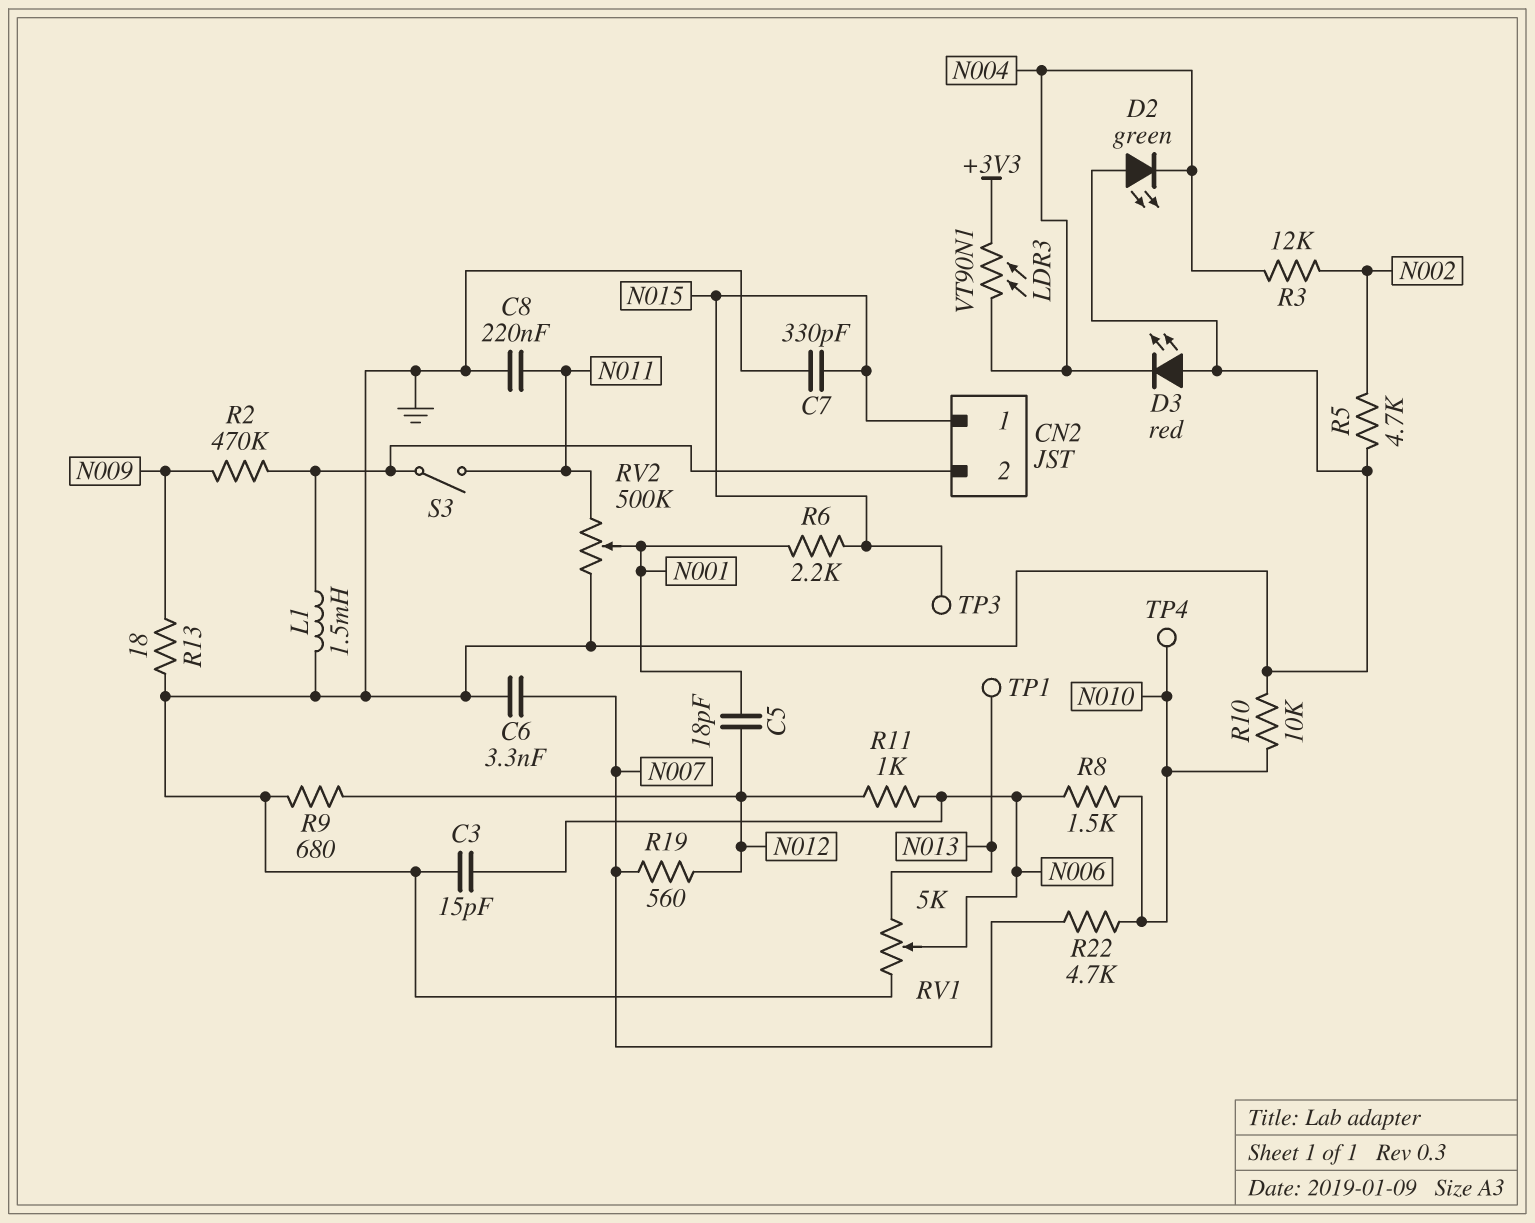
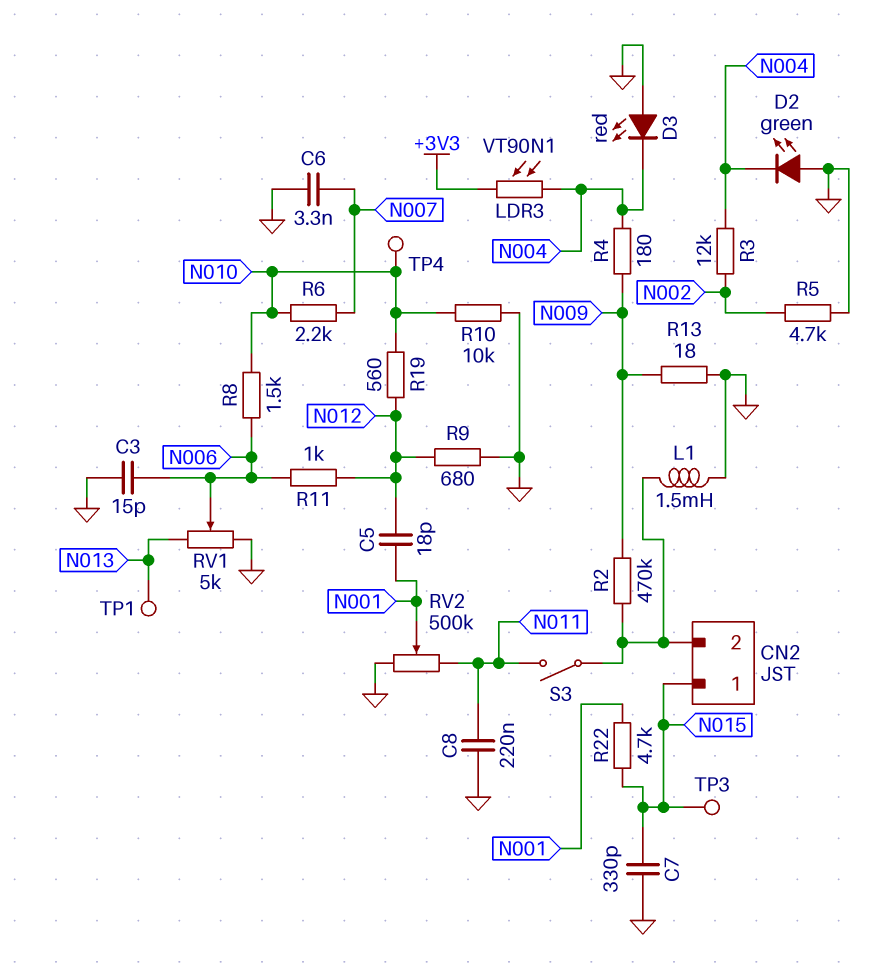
R4: none -> 180 (N004, N009)
R6: 2.2k (N001, N015) -> 2.2k (N007, N010)
R19: 560 (N007, N012) -> 560 (N010, N012)
R22: 4.7k (N007, N010) -> 4.7k (N001, N015)

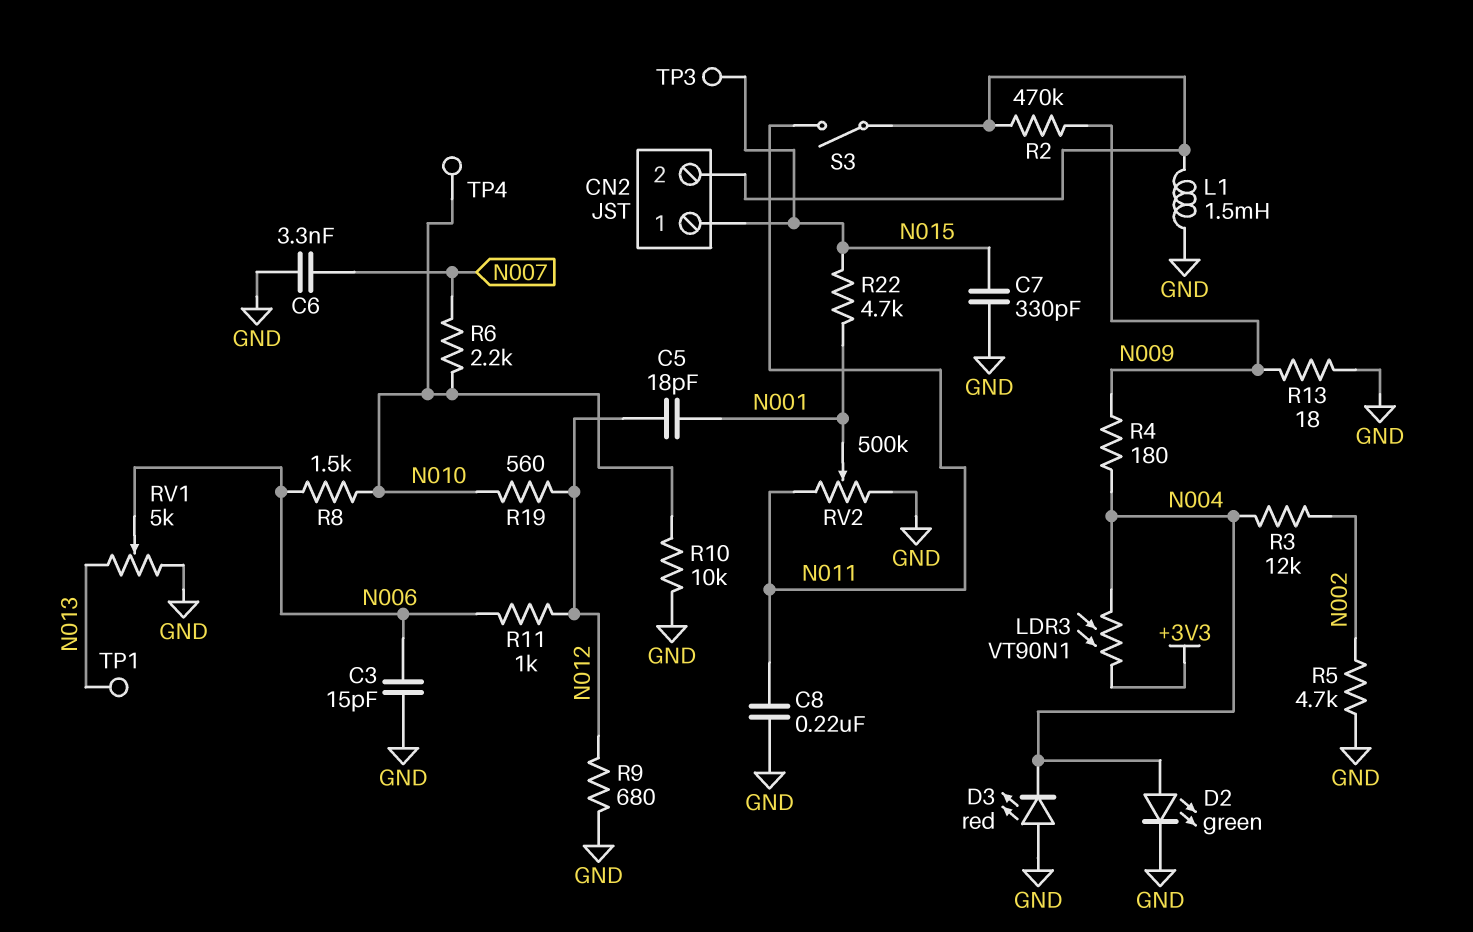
D2: LED green (A GND, K N004) -> LED green (A N004, K GND)

